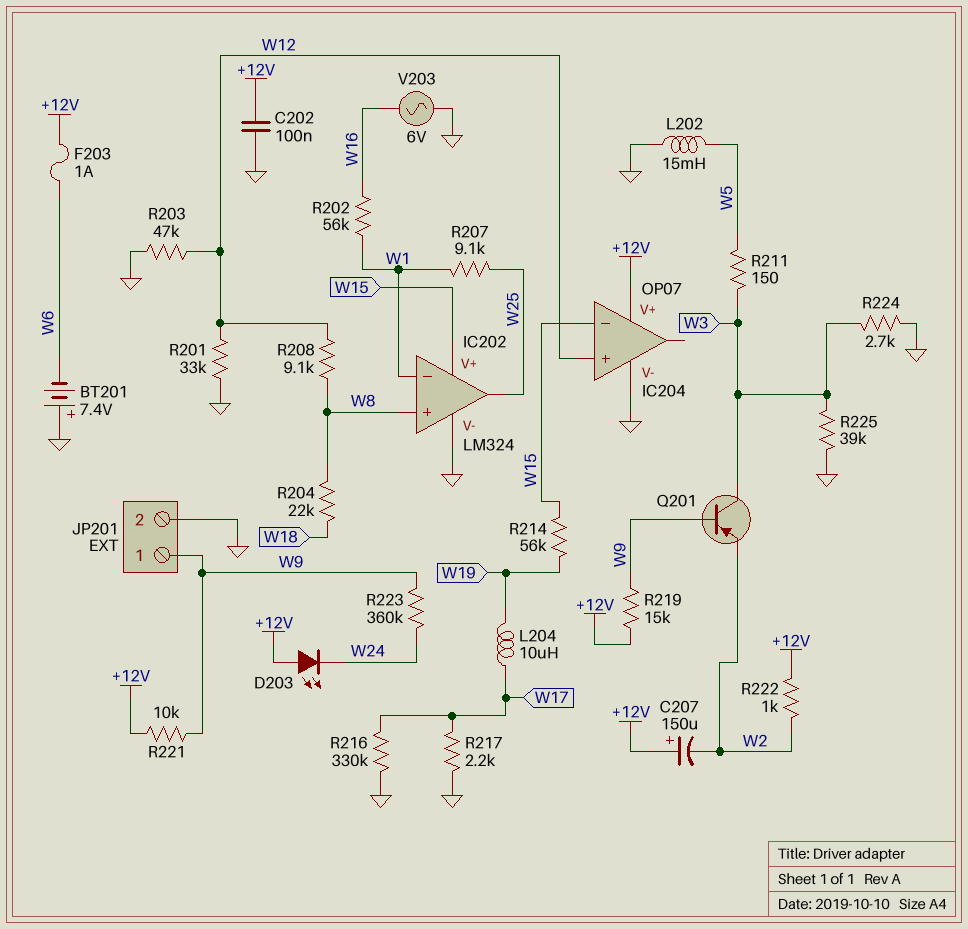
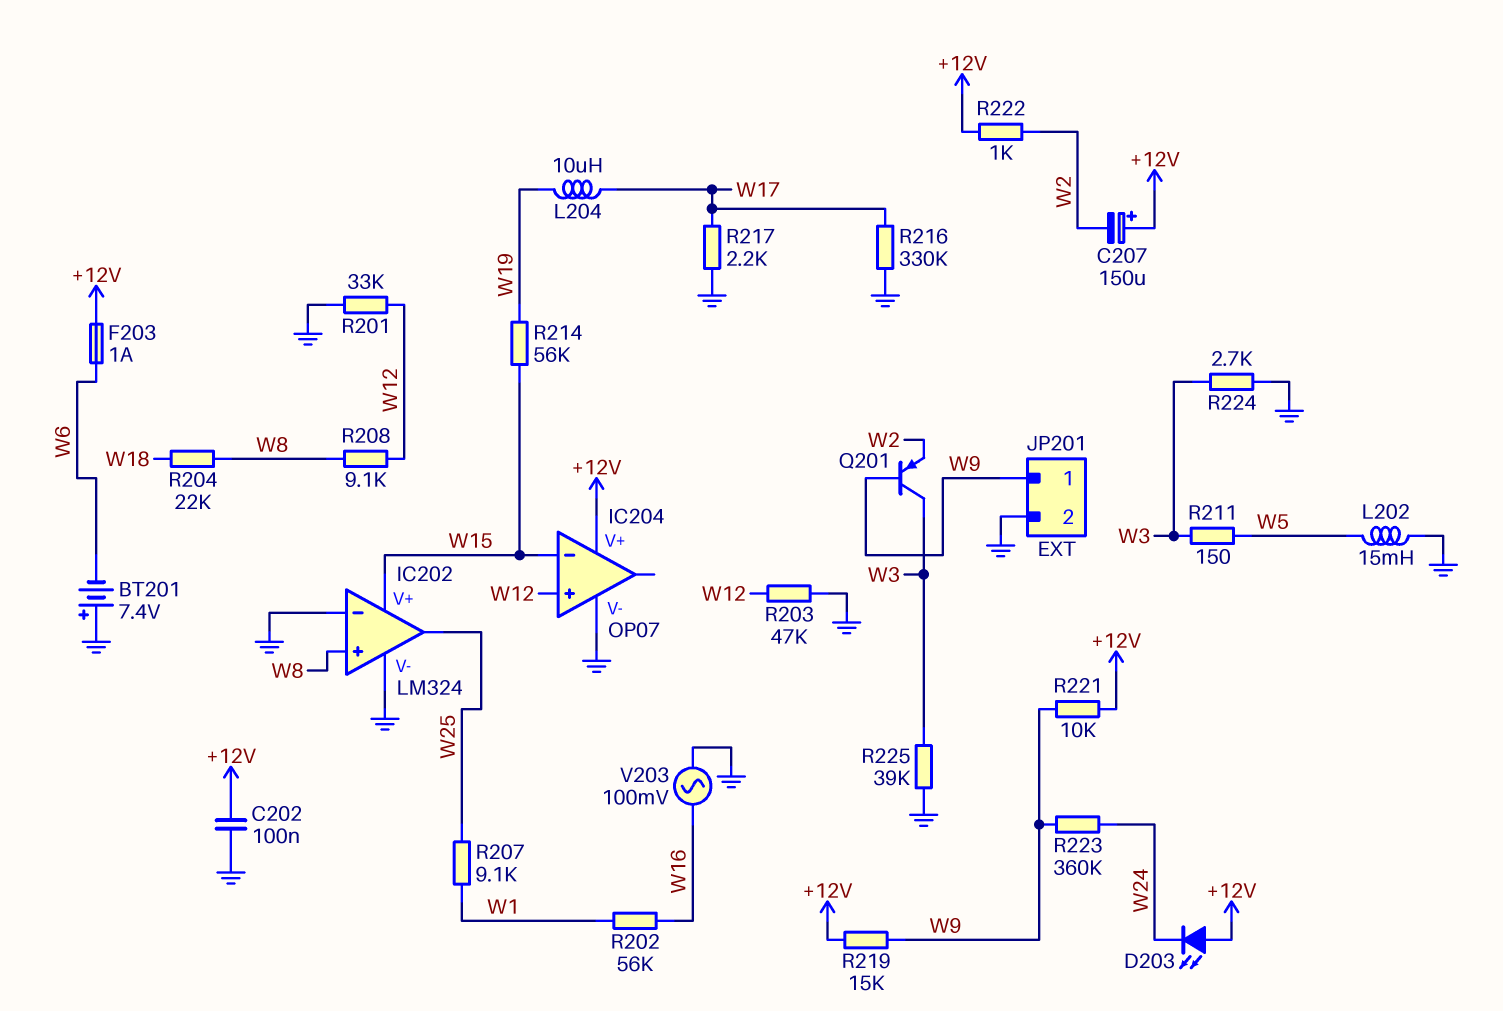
IC202 pin in-: W1 -> GND
V203: AC 6V (GND, W16) -> AC 100mV (GND, W16)

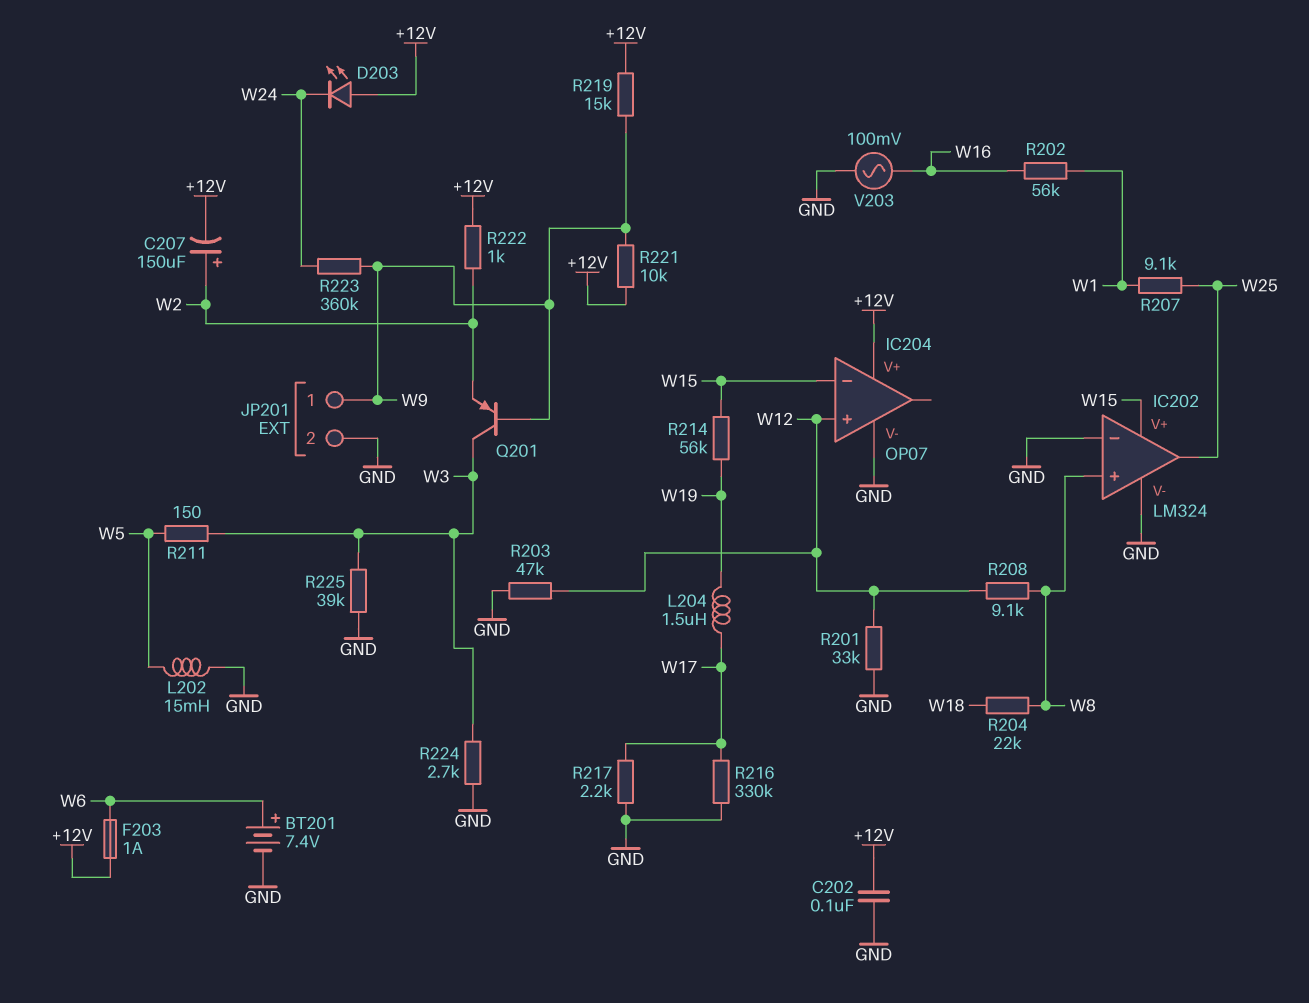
BT201: 7.4V (plus GND, minus W6) -> 7.4V (plus W6, minus GND)
C207: 150uF (plus +12V, minus W2) -> 150uF (plus W2, minus +12V)
L204: 10uH (W17, W19) -> 1.5uH (W17, W19)

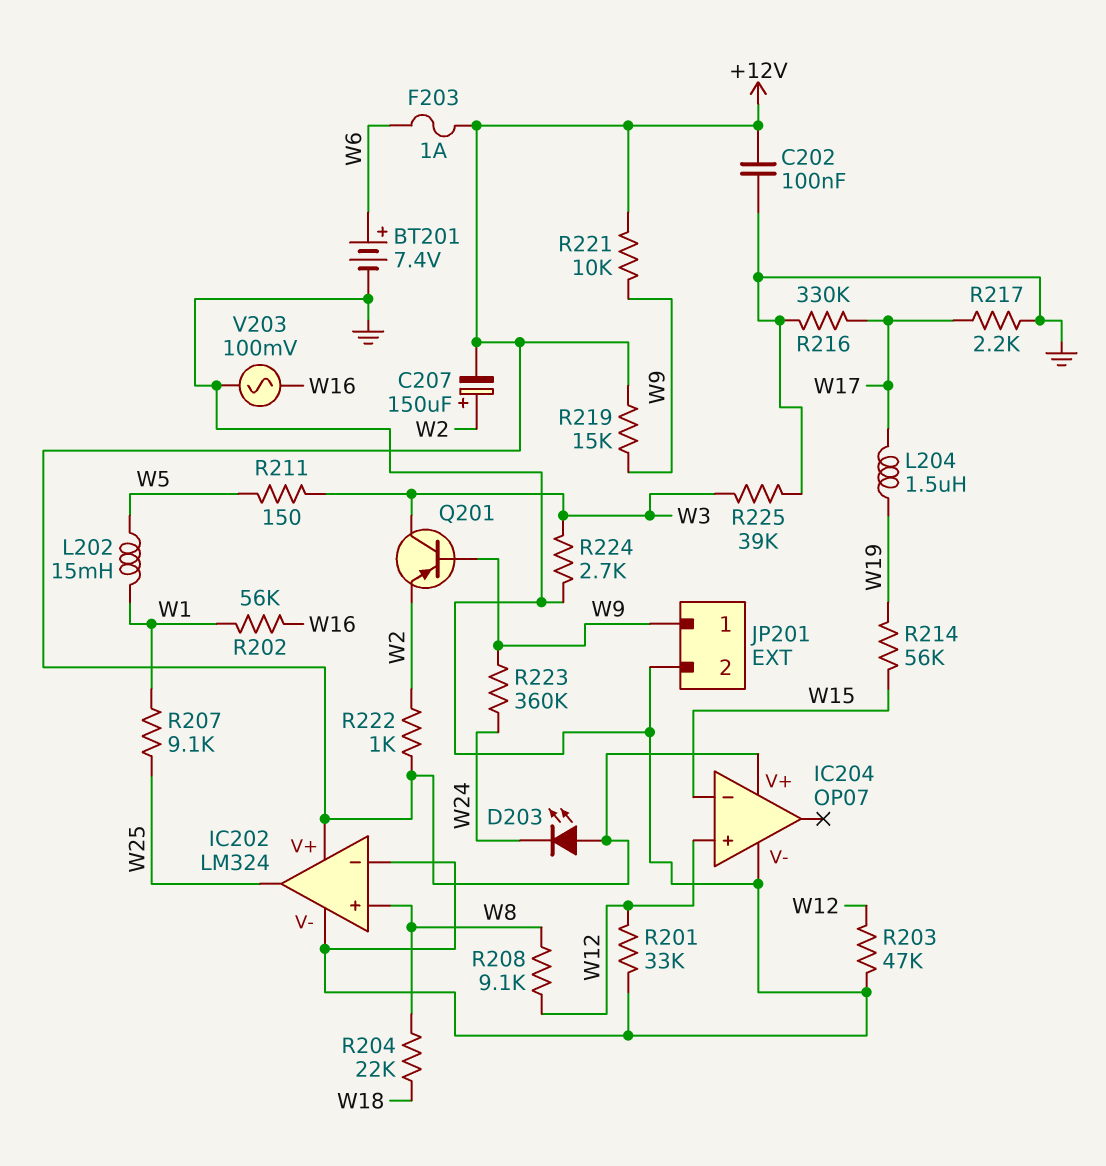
IC202 pin V+: W15 -> +12V
L202: 15mH (GND, W5) -> 15mH (W1, W5)

